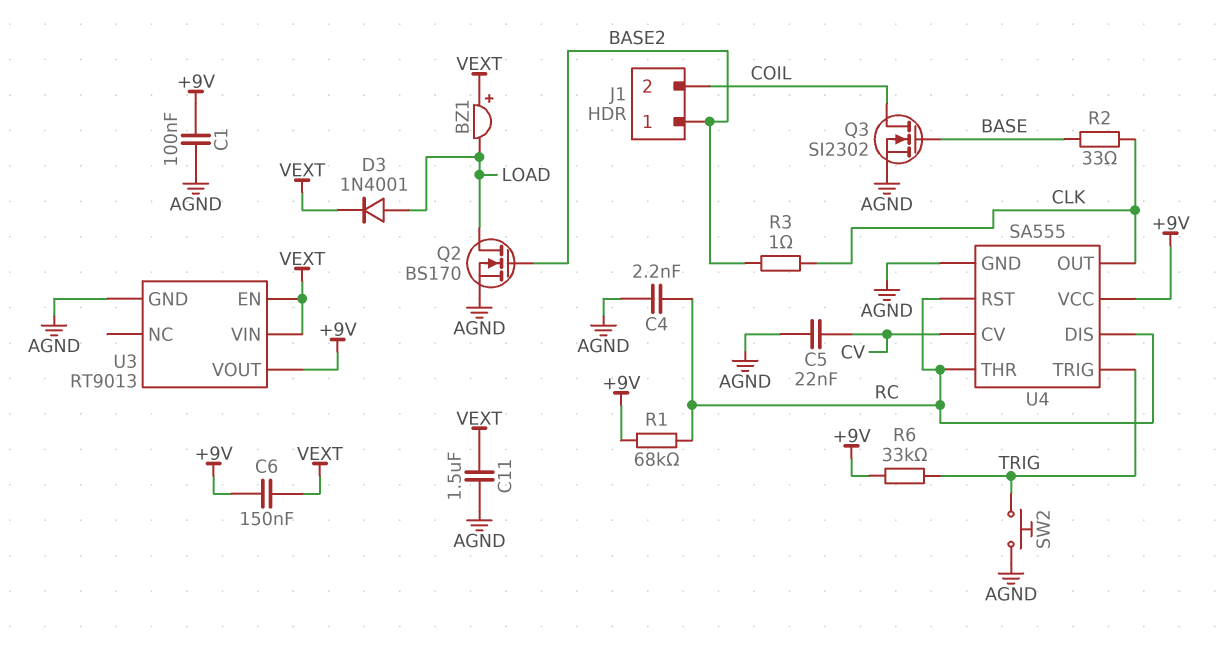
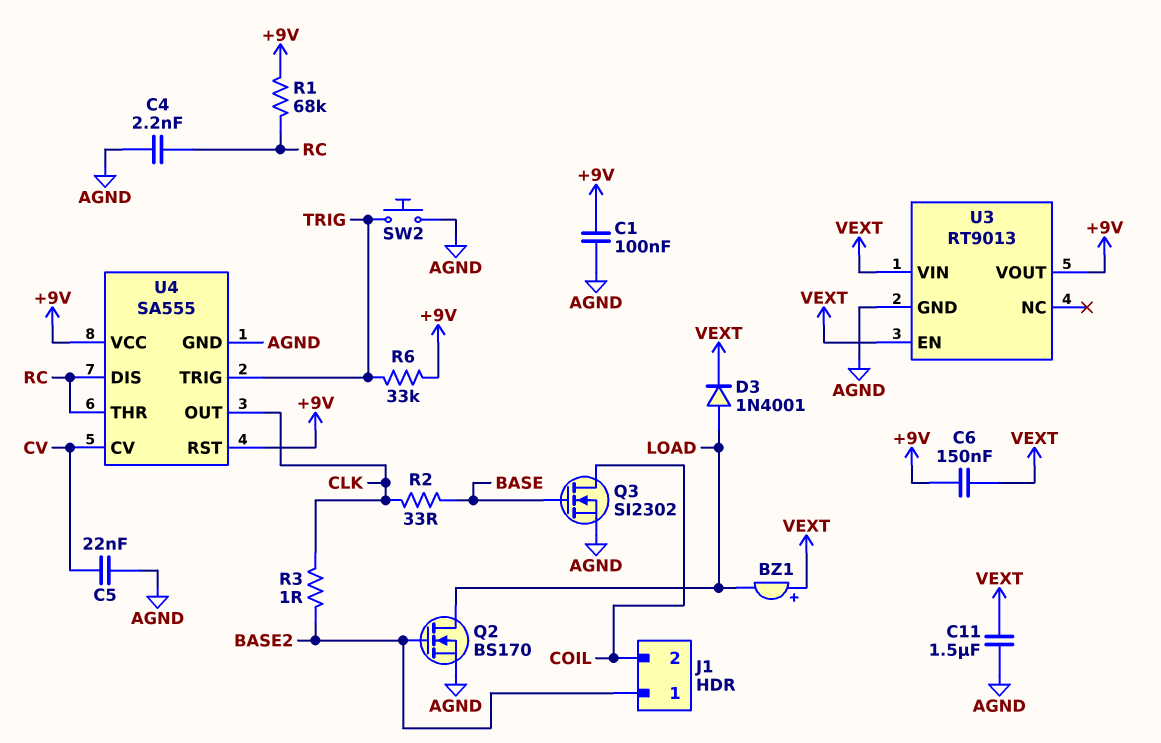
U4 pin RST: RC -> +9V

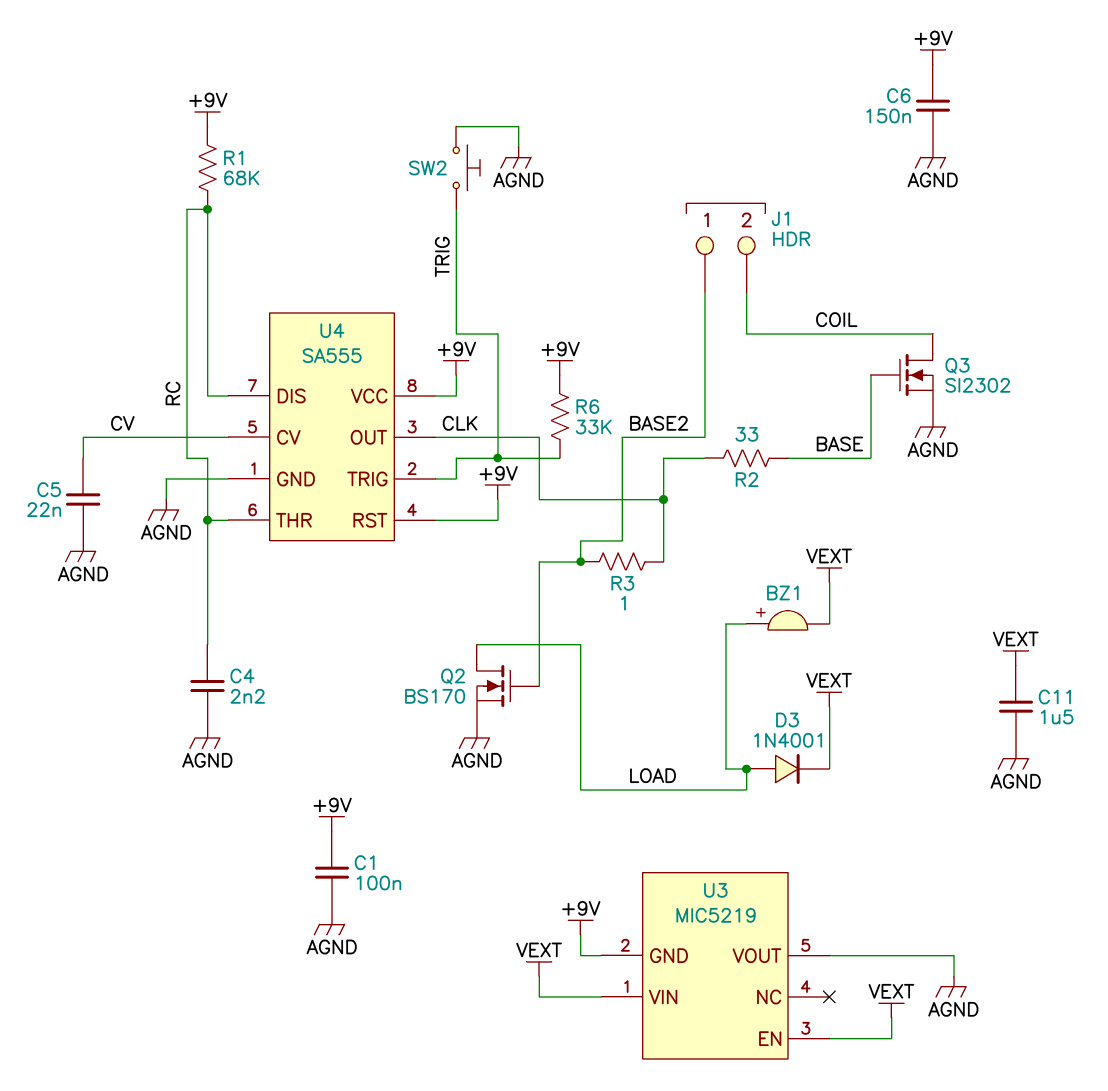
BZ1: buzzer (plus VEXT, minus LOAD) -> buzzer (plus LOAD, minus VEXT)
C6: 150nF (+9V, VEXT) -> 150nF (+9V, AGND)
U3: RT9013 -> MIC5219
U3 pin GND: AGND -> +9V
U3 pin VOUT: +9V -> AGND

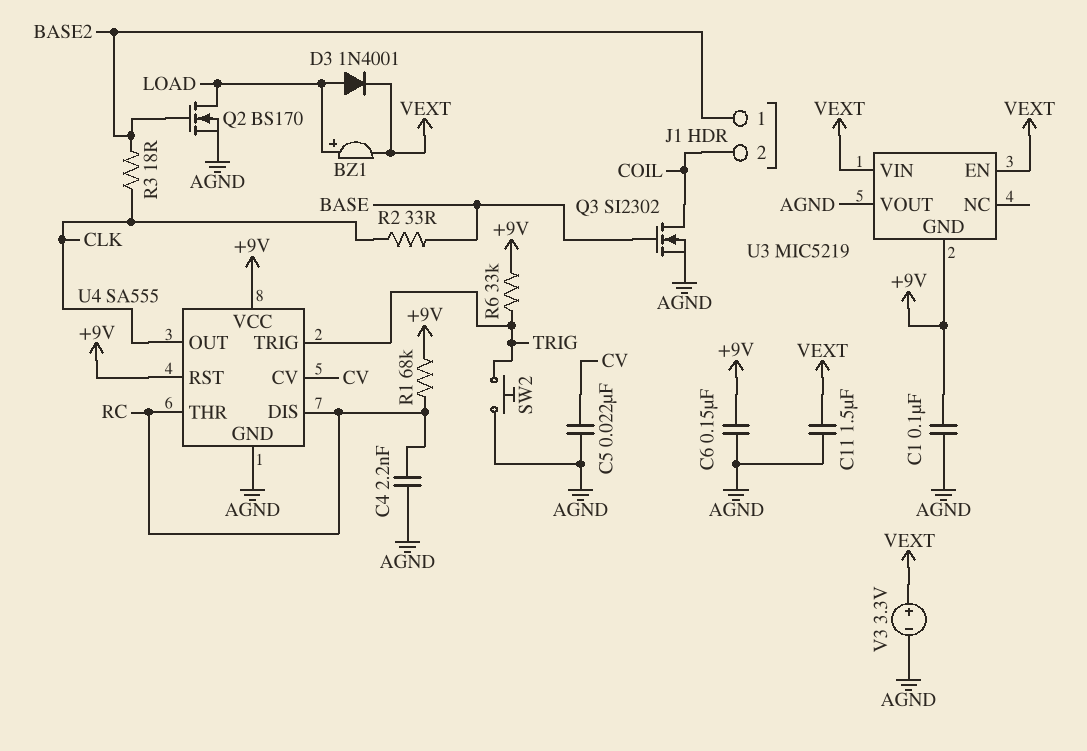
R3: 1 (BASE2, CLK) -> 18 (BASE2, CLK)
V3: none -> 3.3V (plus VEXT, minus AGND)

